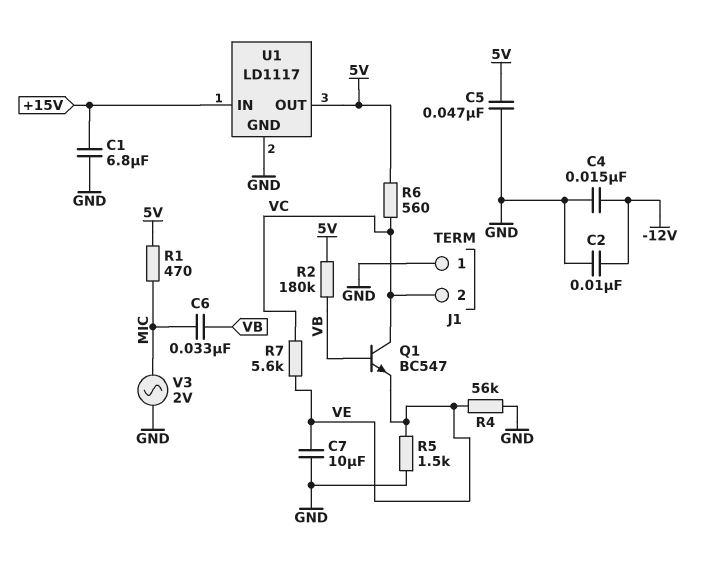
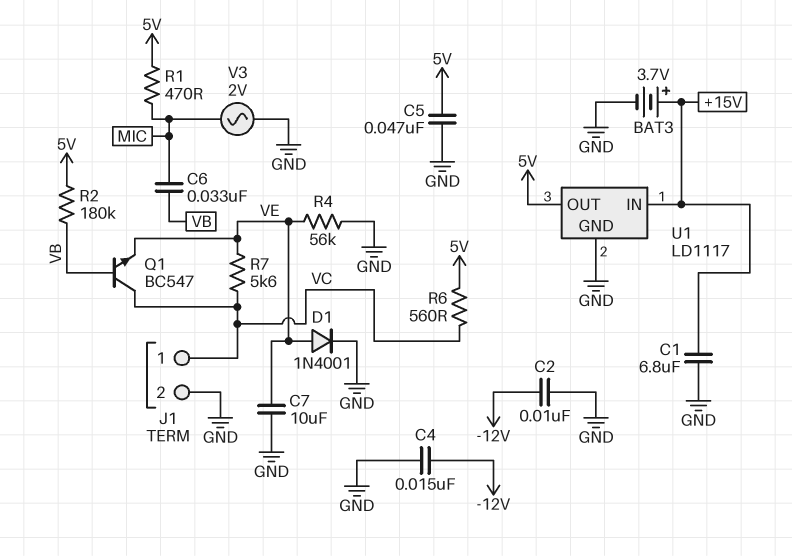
BAT3: none -> 3.7V (plus +15V, minus GND)
D1: none -> diode 1N4001 (A VE, K GND)
J1 pin 1: GND -> VC
J1 pin 2: VC -> GND
R5: 1.5k (GND, VE) -> none

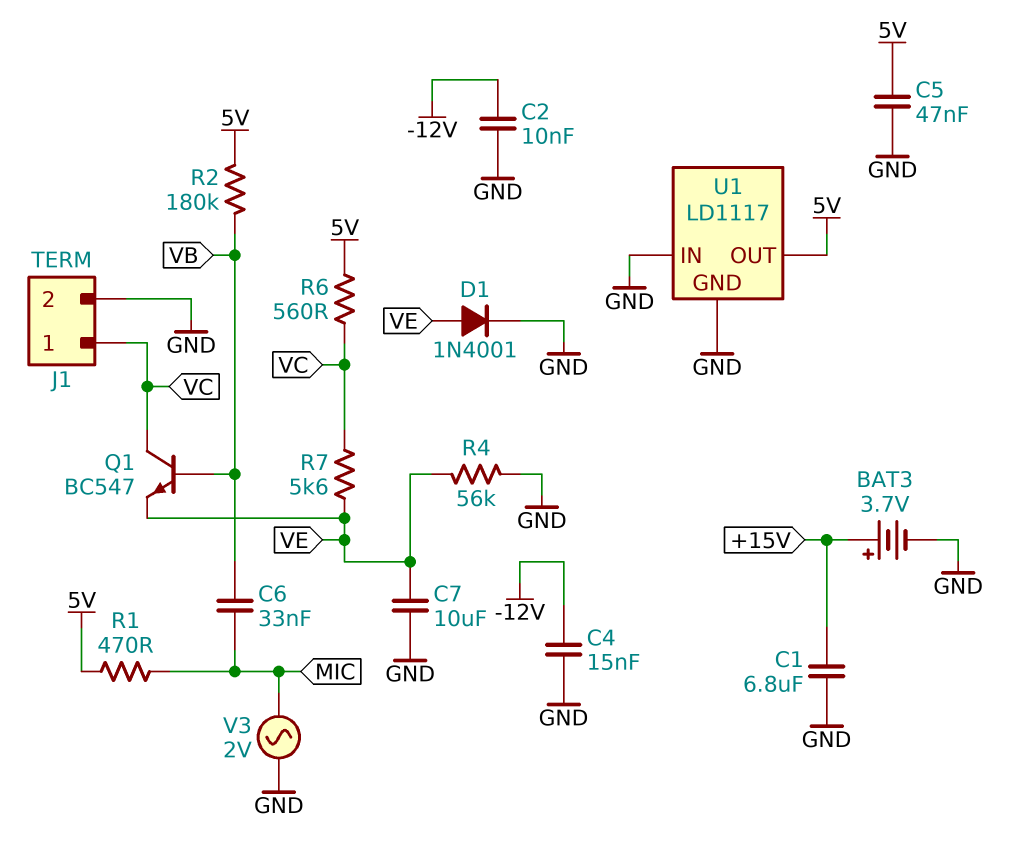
U1 pin IN: +15V -> GND

